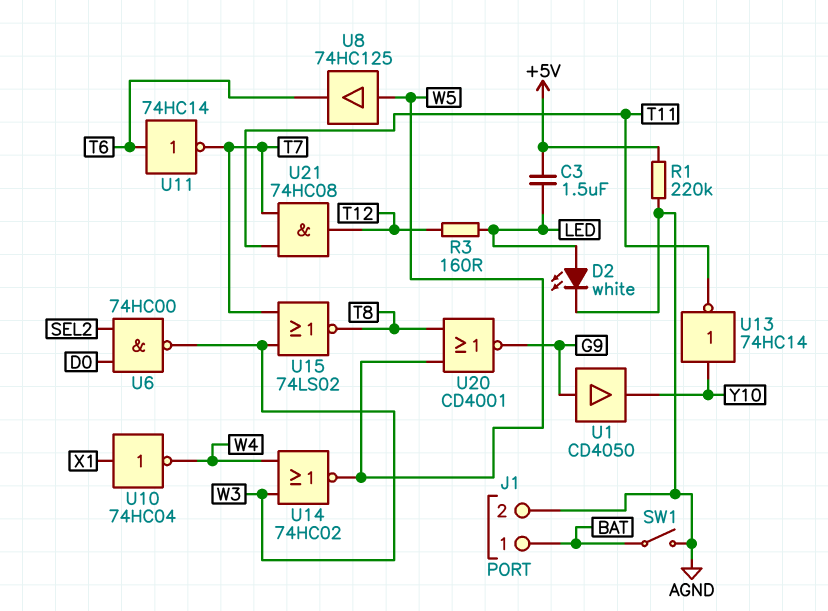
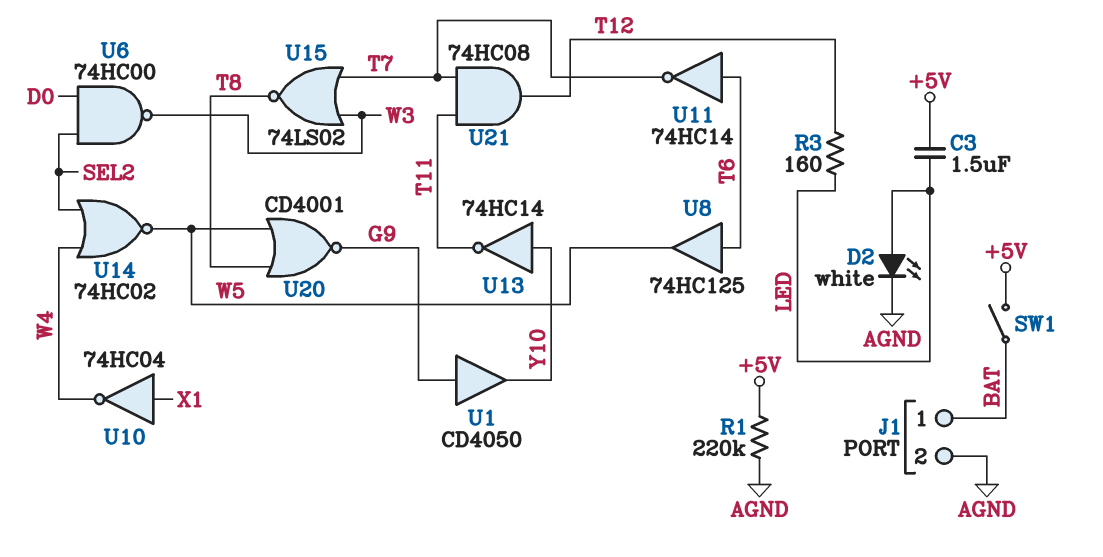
SW1: switch (AGND, BAT) -> switch (+5V, BAT)
U8: buffer 74HC125 (in W5, out T6) -> buffer 74HC125 (in T6, out W5)
U14: NOR 74HC02 (in W3, in W4, out W5) -> NOR 74HC02 (in SEL2, in W4, out W5)

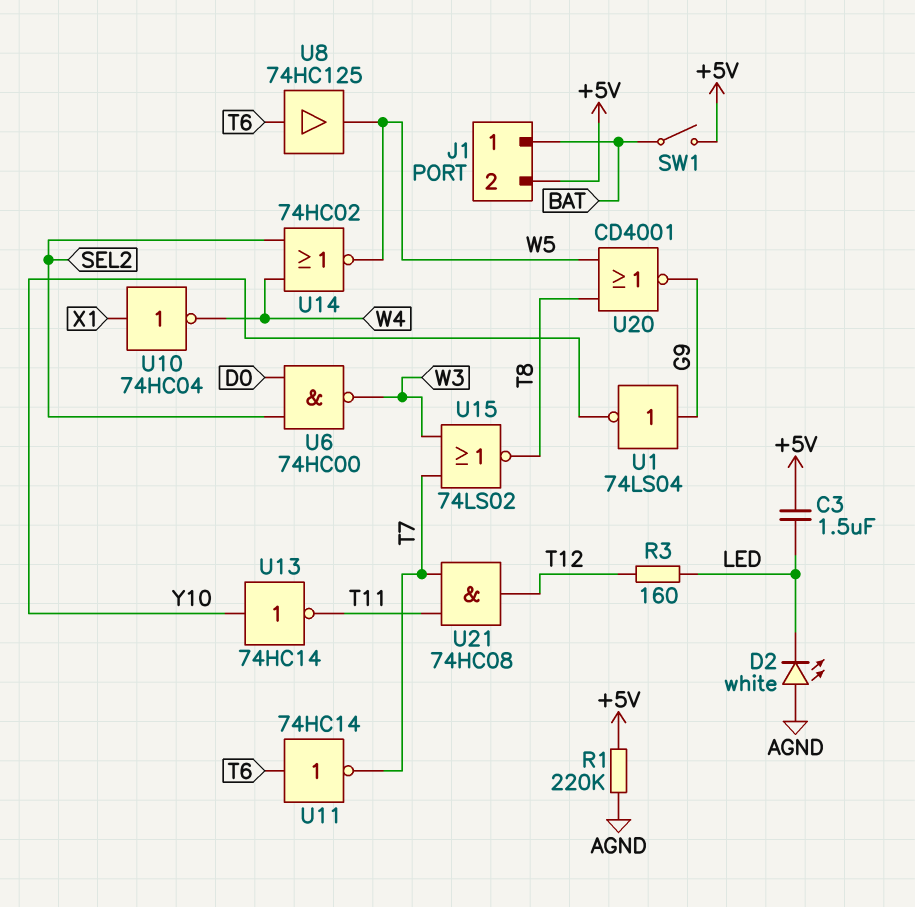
D2: LED white (A LED, K AGND) -> LED white (A AGND, K LED)
J1 pin 2: AGND -> +5V
U1: buffer CD4050 (in G9, out Y10) -> NOT 74LS04 (in G9, out Y10)

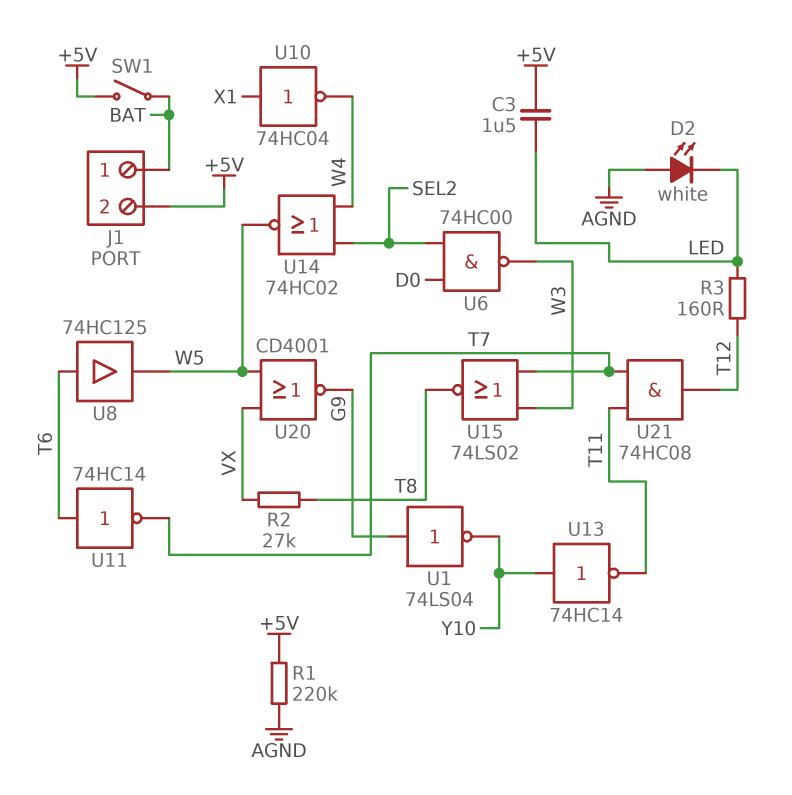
R2: none -> 27k (T8, VX)
U20: NOR CD4001 (in T8, in W5, out G9) -> NOR CD4001 (in VX, in W5, out G9)

